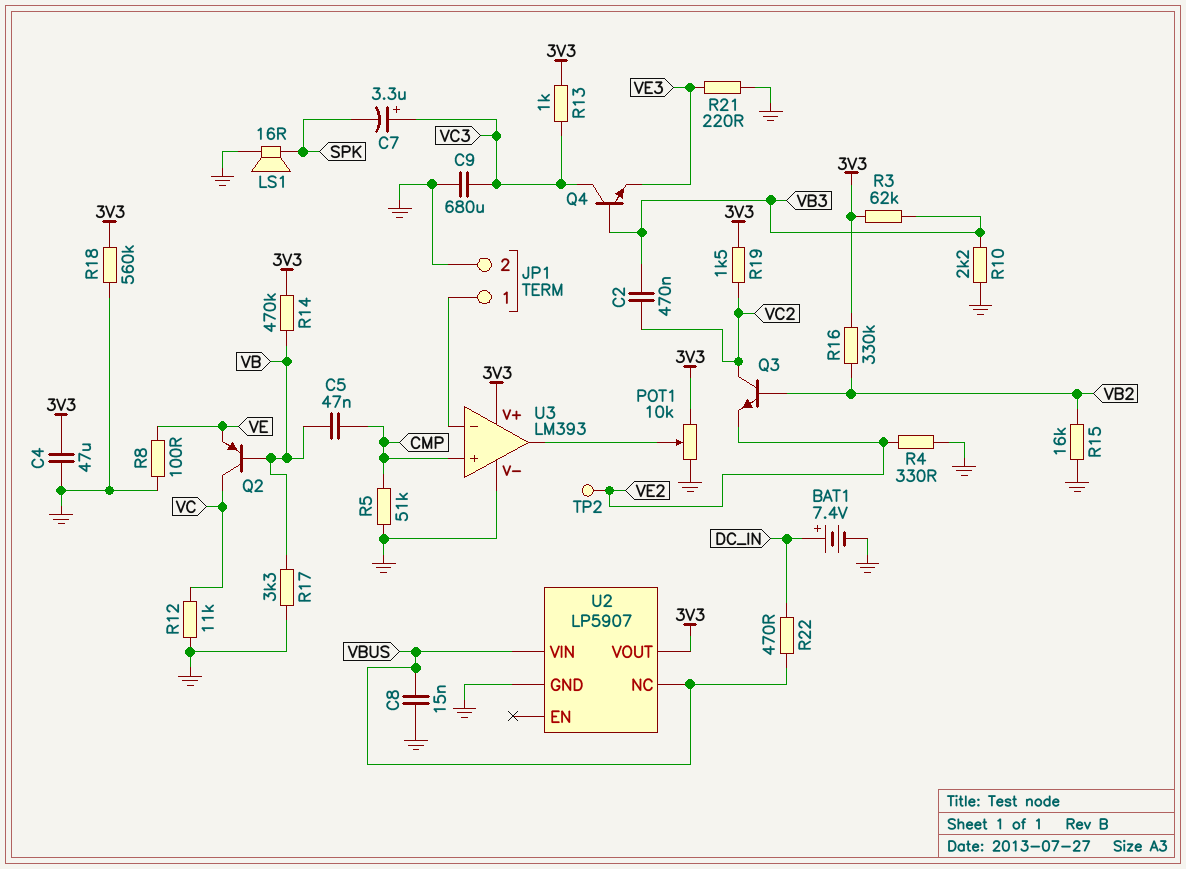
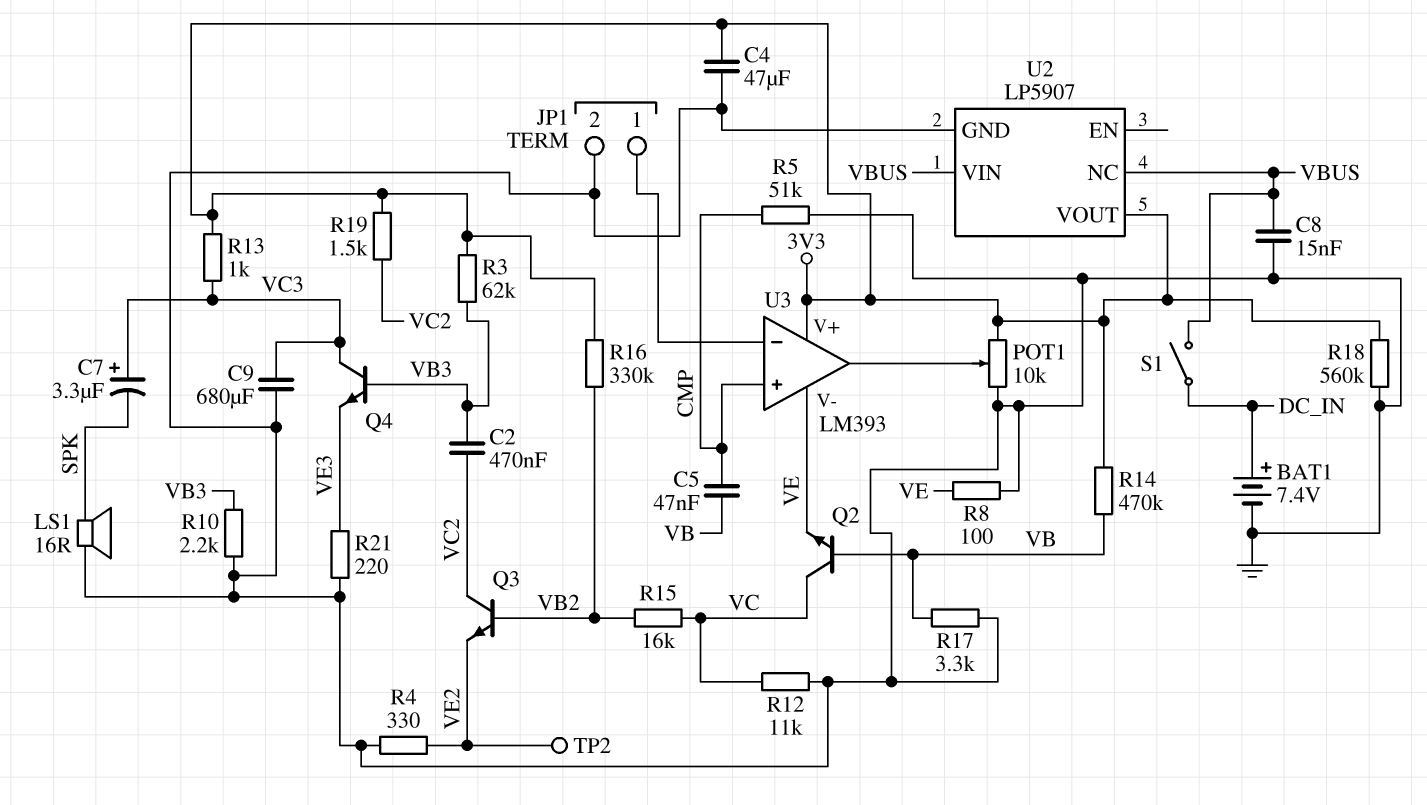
Q2: PNP (B VB, C VC, E VE) -> NPN (B VB, C VC, E VE)
R15: 16k (GND, VB2) -> 16k (VB2, VC)
R22: 470 (DC_IN, VBUS) -> none
S1: none -> switch (DC_IN, VBUS)
U3 pin V-: GND -> VE

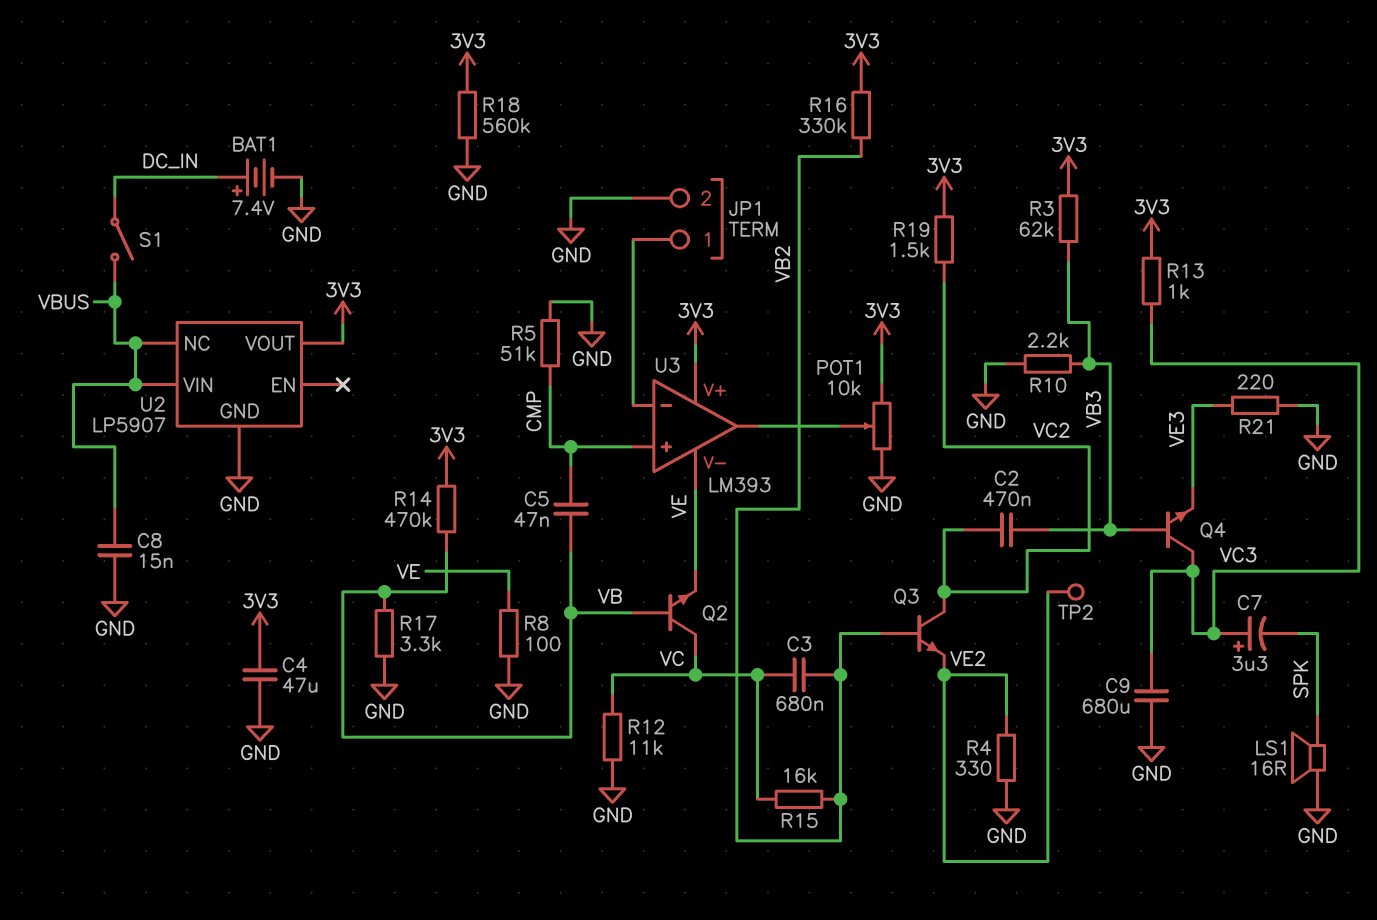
C3: none -> 680nF (VB2, VC)

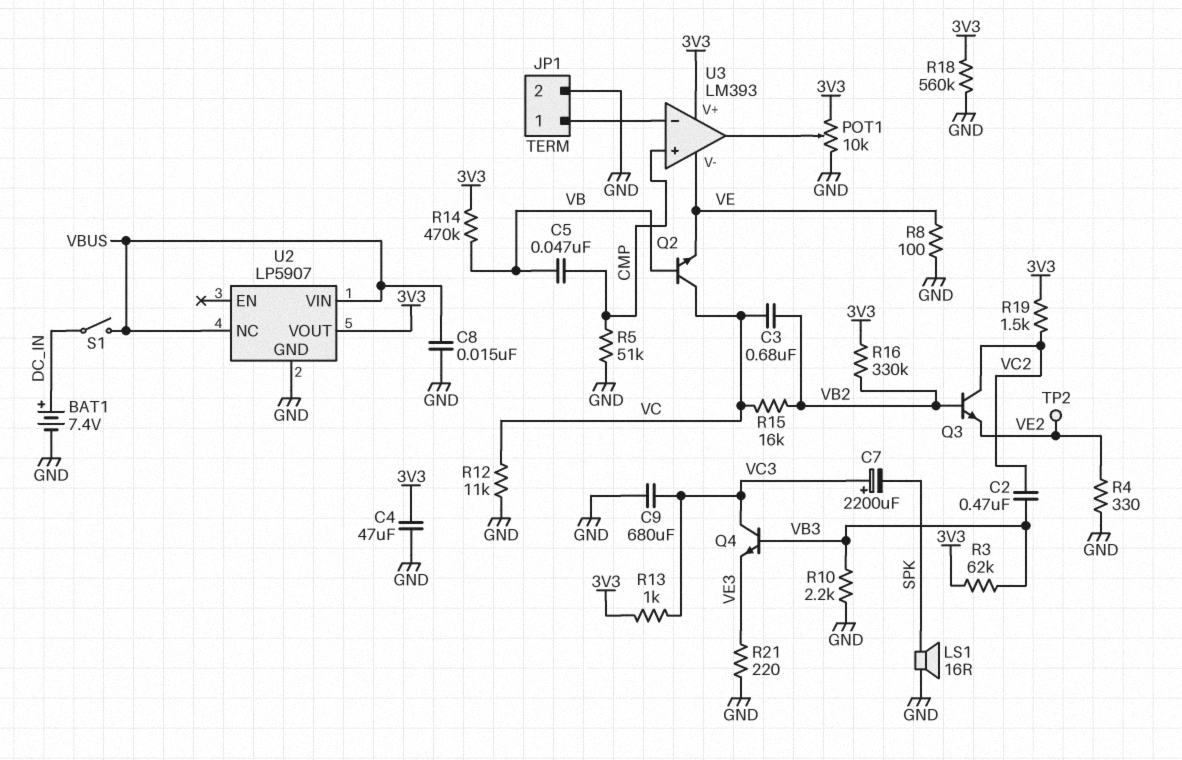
C7: 3.3uF (plus VC3, minus SPK) -> 2200uF (plus VC3, minus SPK)
R17: 3.3k (GND, VB) -> none

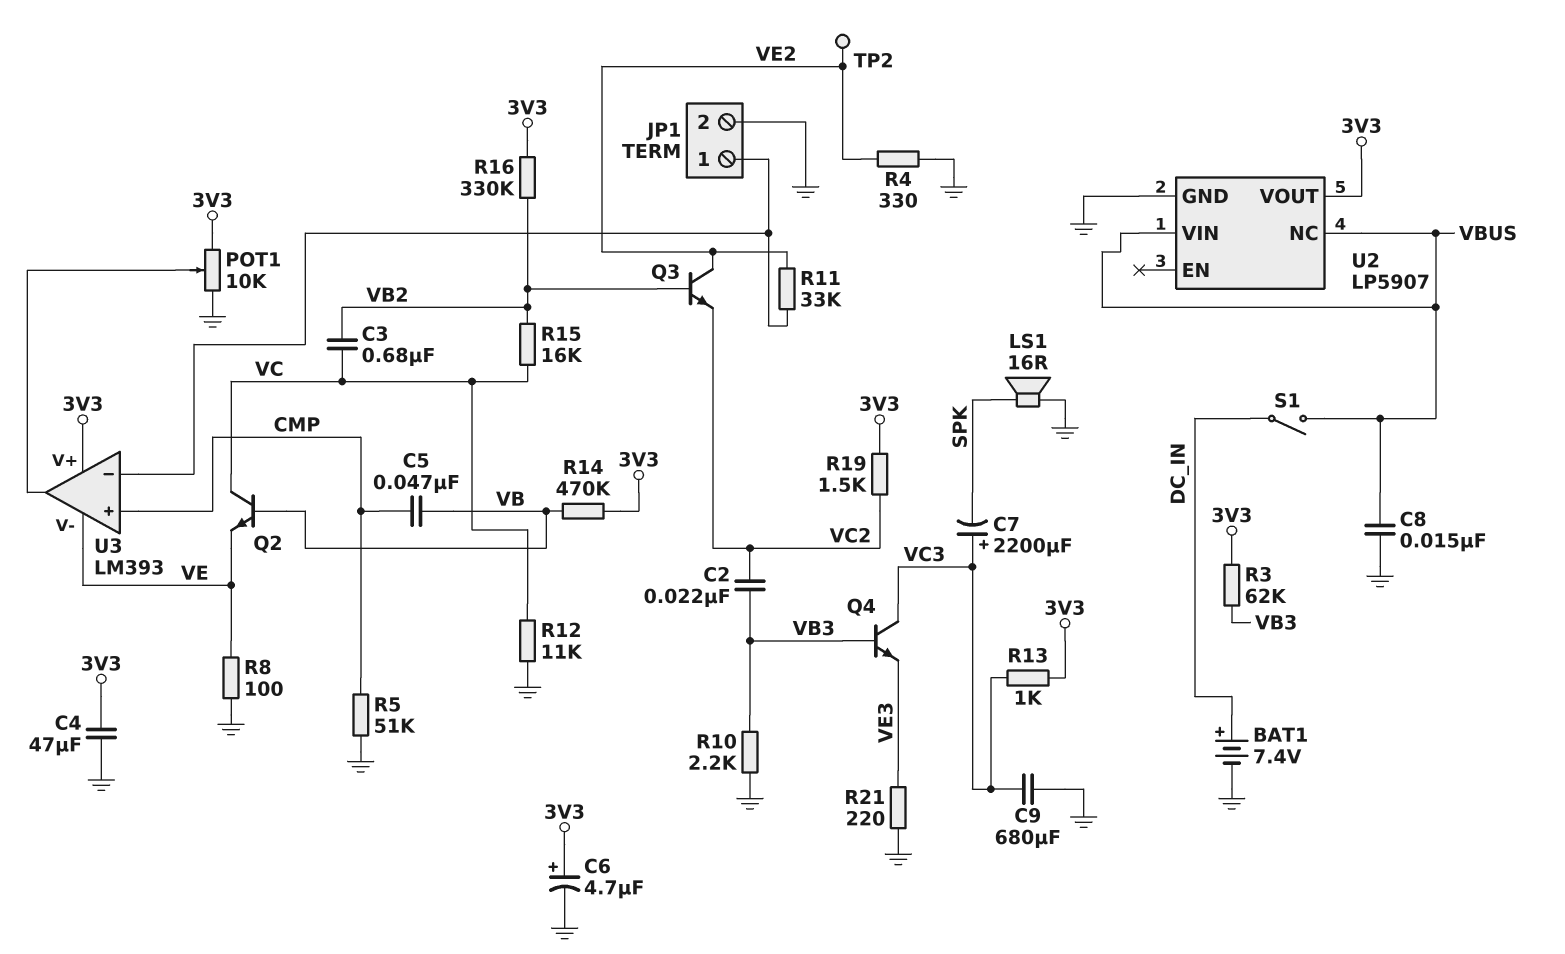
C2: 470nF (VB3, VC2) -> 22nF (VB3, VC2)
C6: none -> 4.7uF (plus 3V3, minus GND)
Q3: NPN (B VB2, C VC2, E VE2) -> NPN (B VB2, C VE2, E VC2)
R11: none -> 33k (JP1/1, VE2)
R18: 560k (3V3, GND) -> none

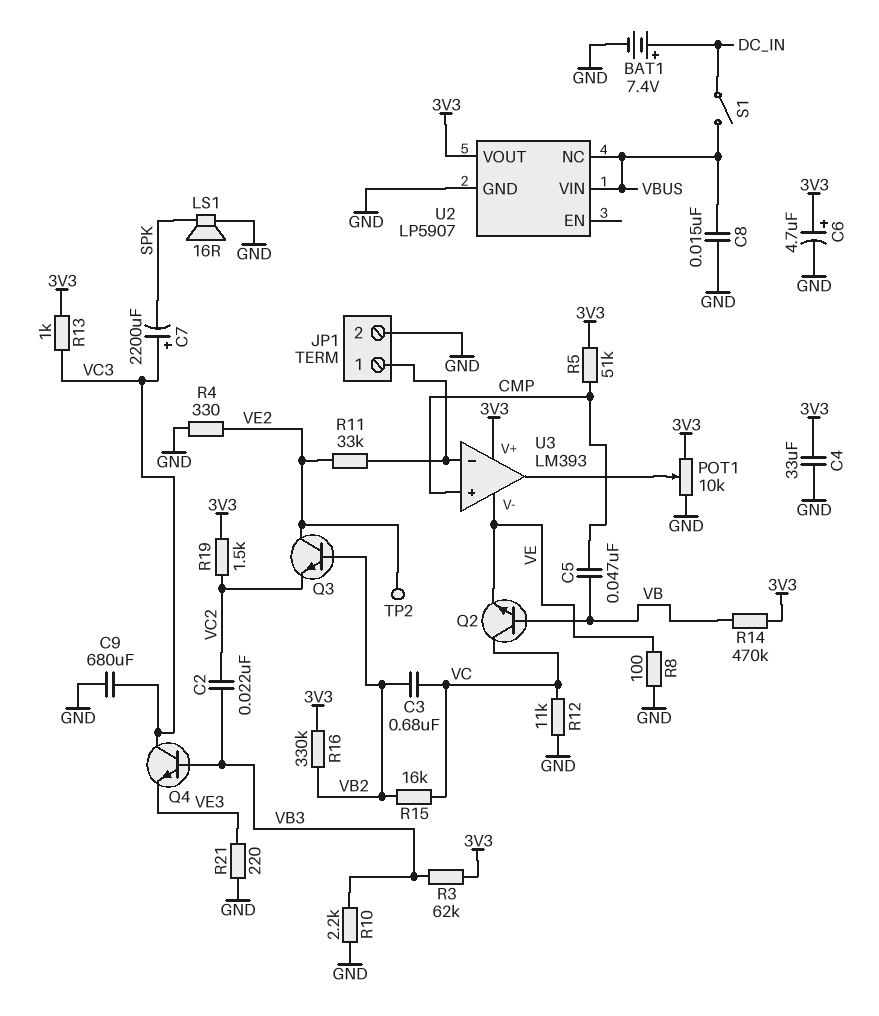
C4: 47uF (3V3, GND) -> 33uF (3V3, GND)
R5: 51k (CMP, GND) -> 51k (3V3, CMP)

